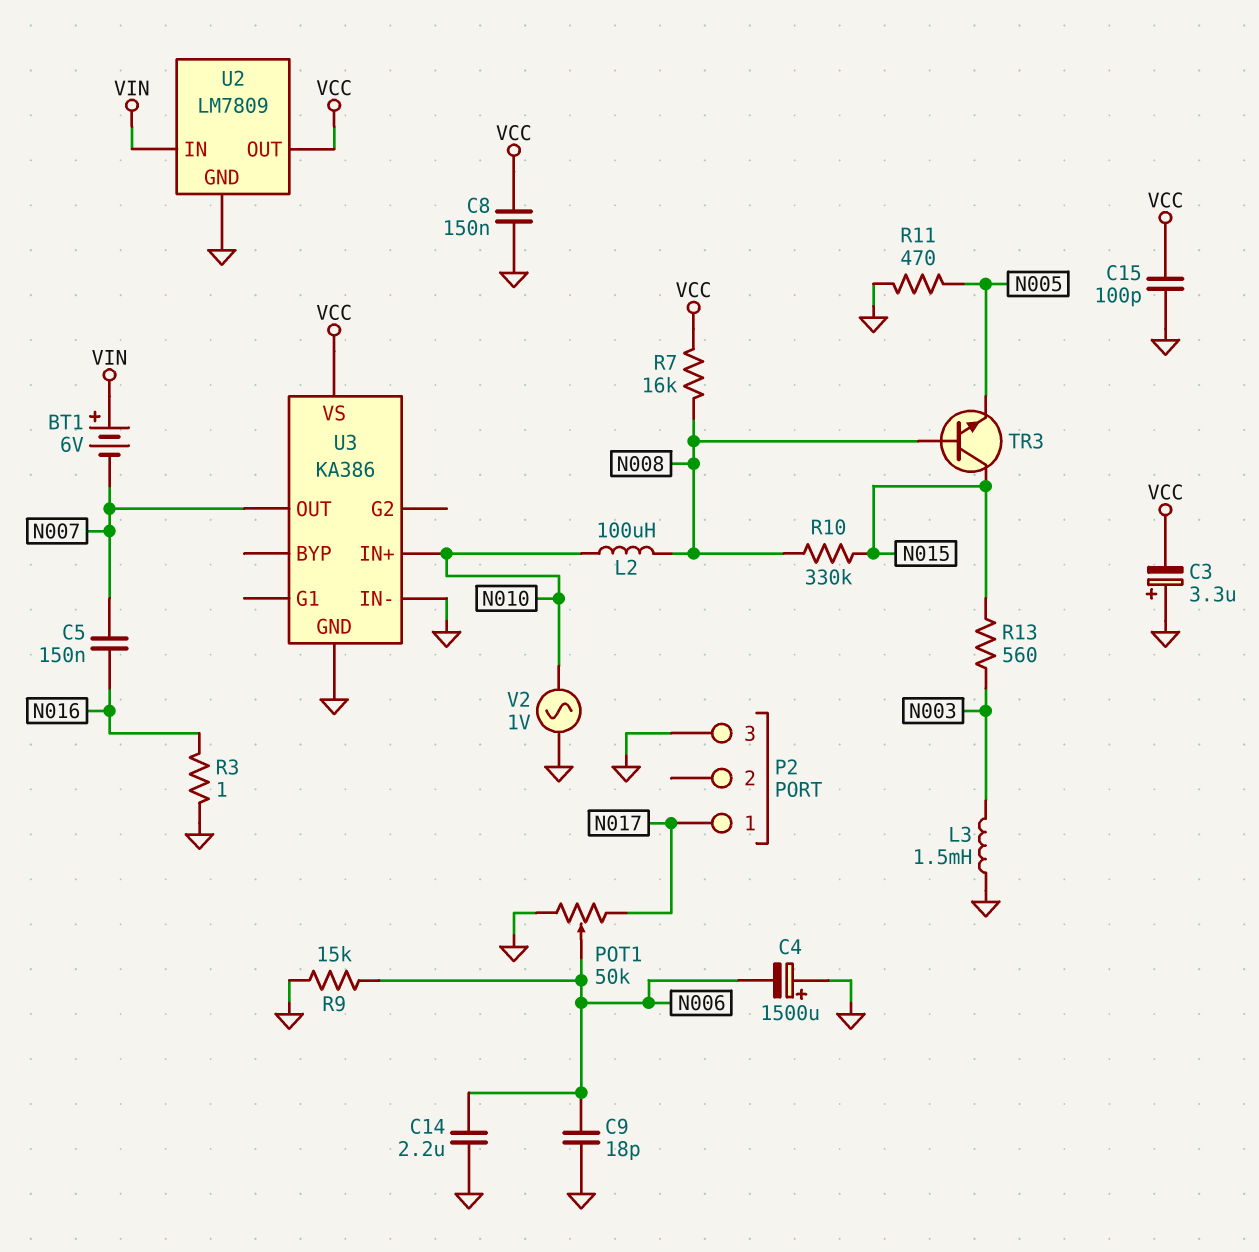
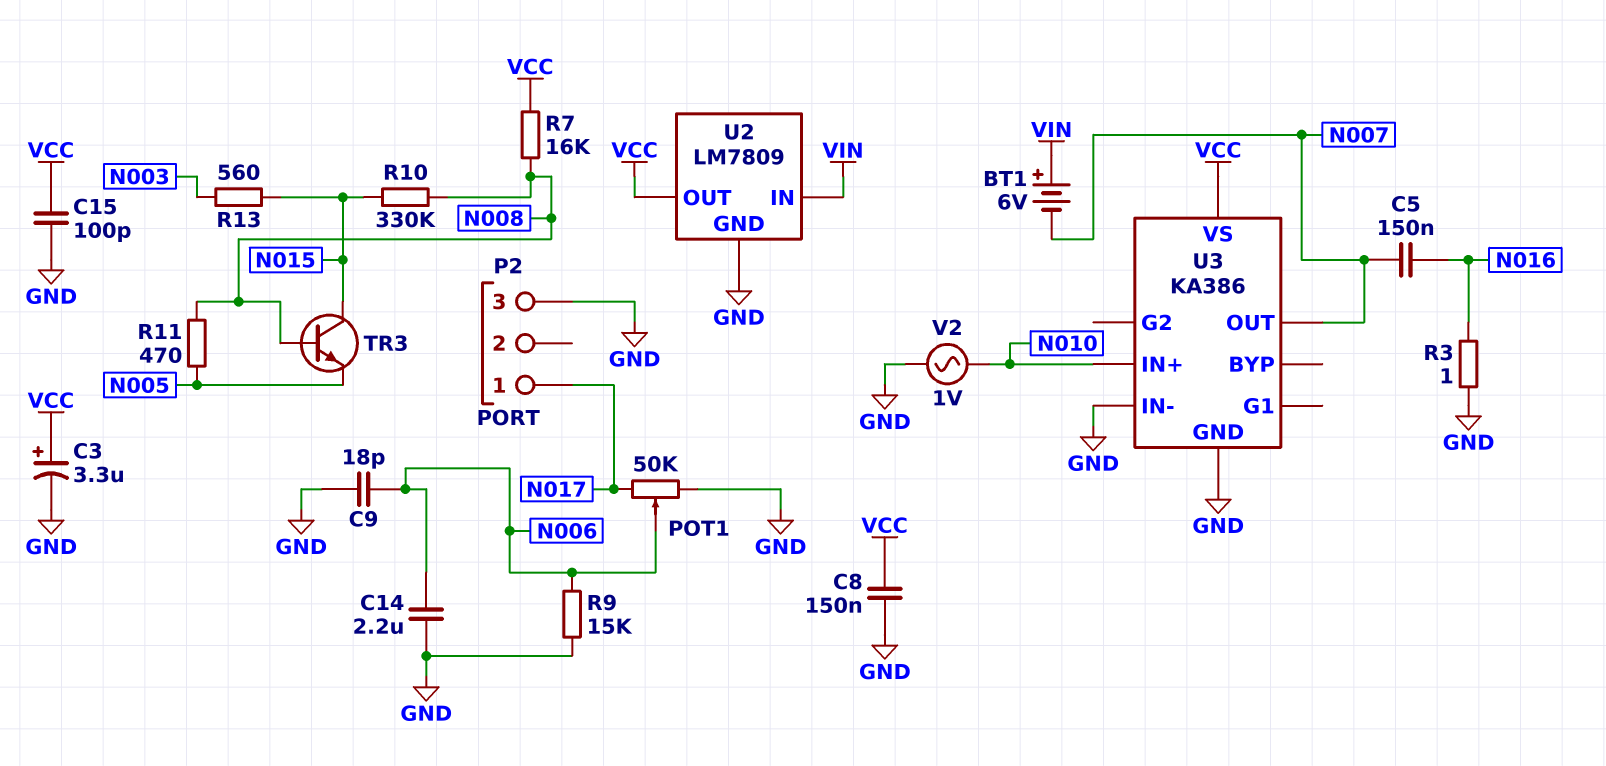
C3: 3.3uF (plus GND, minus VCC) -> 3.3uF (plus VCC, minus GND)
C4: 1500uF (plus GND, minus N006) -> none
L2: 100uH (N008, N010) -> none
L3: 1.5mH (GND, N003) -> none
R11: 470 (GND, N005) -> 470 (N005, N008)

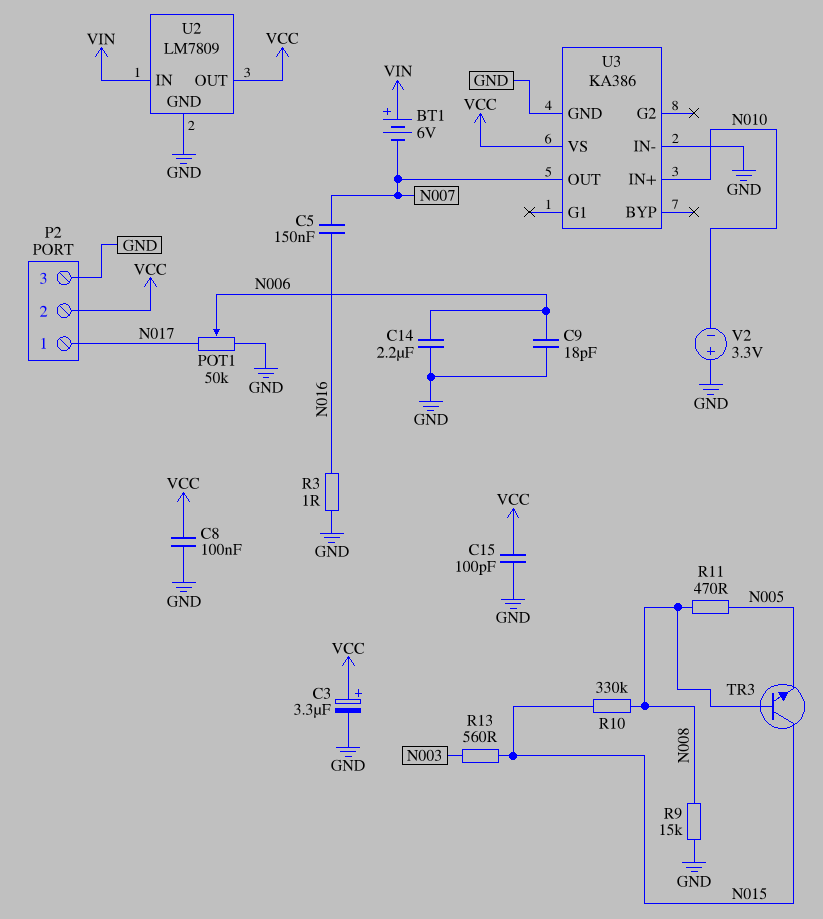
C8: 150nF (GND, VCC) -> 100nF (GND, VCC)
P2 pin 2: none -> VCC
R7: 16k (N008, VCC) -> none
R9: 15k (GND, N006) -> 15k (GND, N008)
V2: AC 1V (GND, N010) -> 3.3V (plus GND, minus N010)

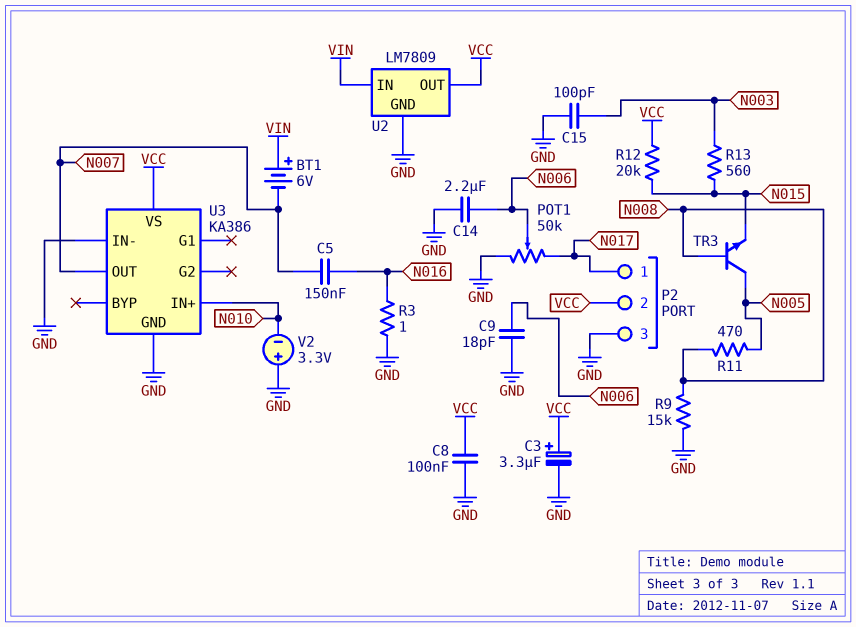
C15: 100pF (GND, VCC) -> 100pF (GND, N003)
R10: 330k (N008, N015) -> none
R12: none -> 20k (N015, VCC)
TR3: NPN (B N008, C N015, E N005) -> NPN (B N008, C N005, E N015)

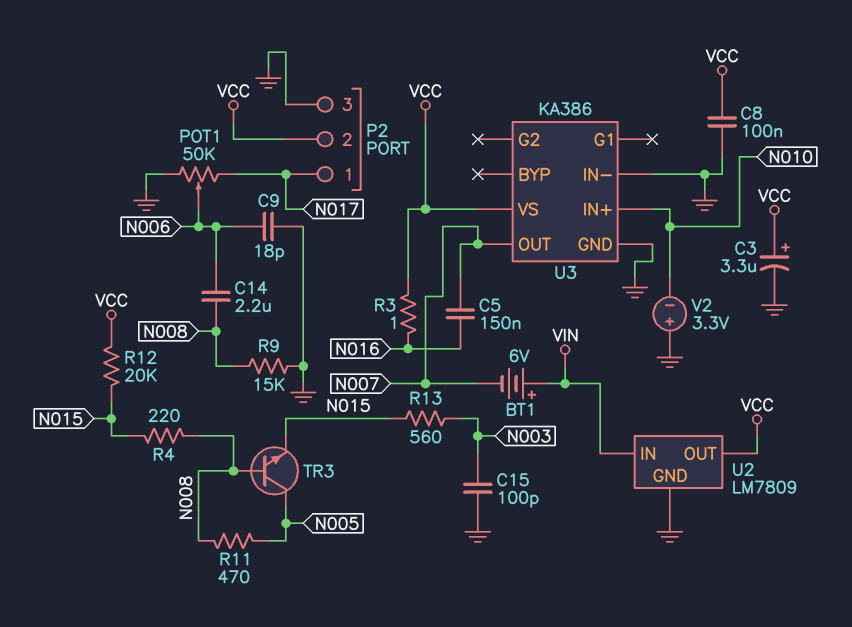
C14: 2.2uF (GND, N006) -> 2.2uF (N006, N008)
R3: 1 (GND, N016) -> 1 (N016, VCC)
R4: none -> 220 (N008, N015)

